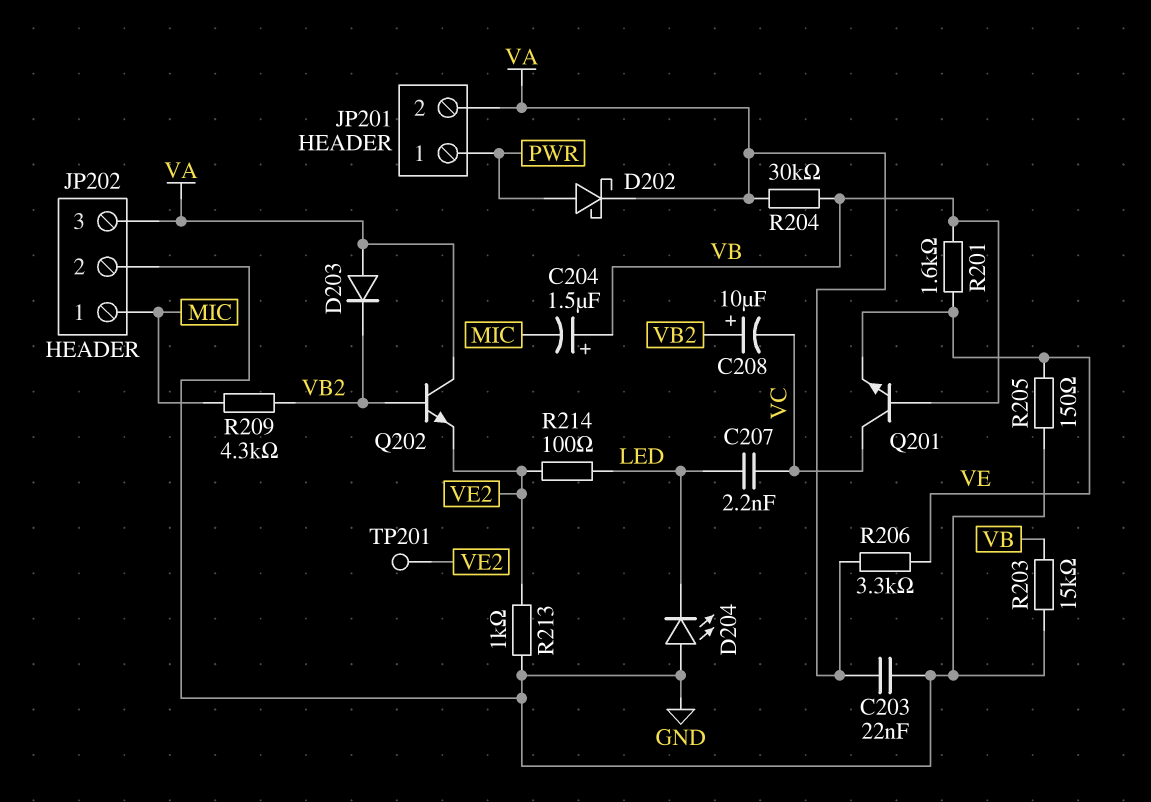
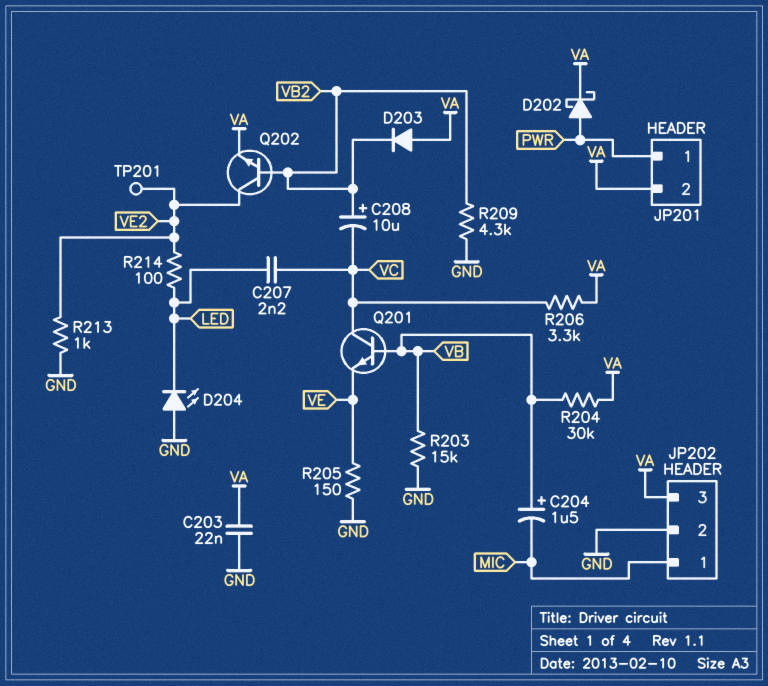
Q202: NPN (B VB2, C VA, E VE2) -> NPN (B VB2, C VE2, E VA)
R201: 1.6k (VB, VE) -> none
R206: 3.3k (VA, VE) -> 3.3k (VA, VC)
R209: 4.3k (MIC, VB2) -> 4.3k (GND, VB2)

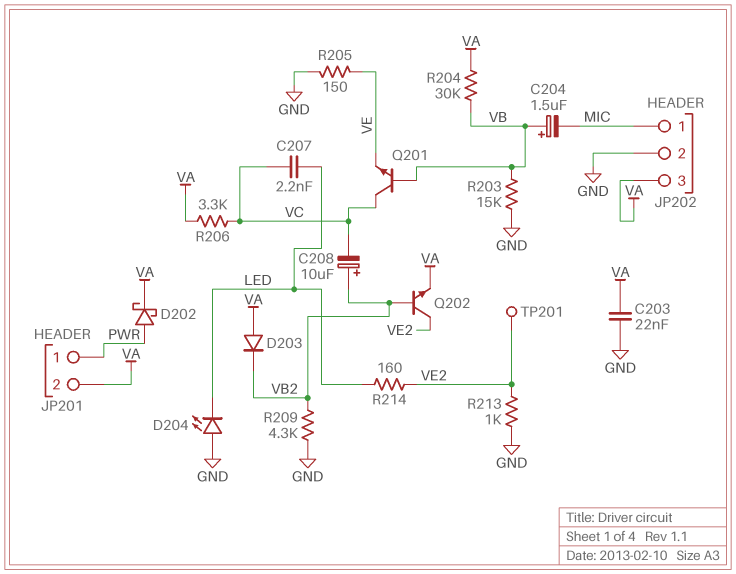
R214: 100 (LED, VE2) -> 160 (LED, VE2)

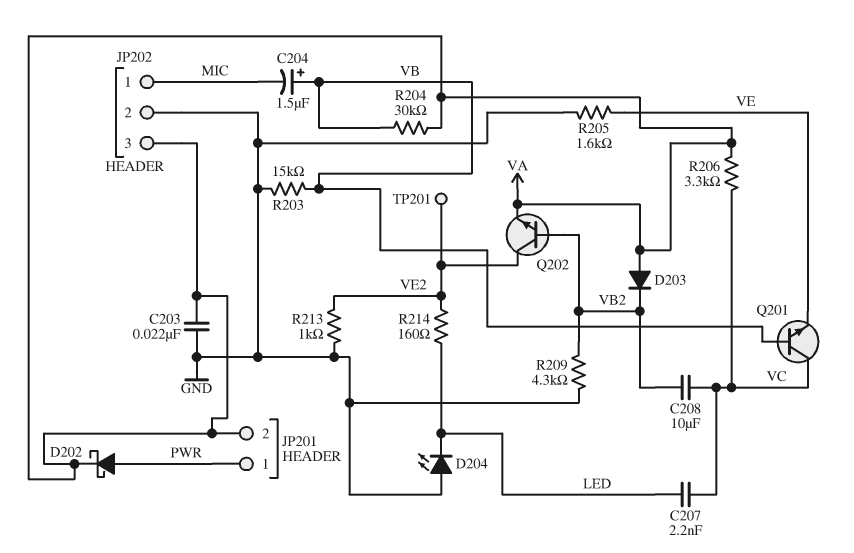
C208: 10uF (plus VB2, minus VC) -> 10uF (VB2, VC)
R205: 150 (GND, VE) -> 1.6k (GND, VE)

